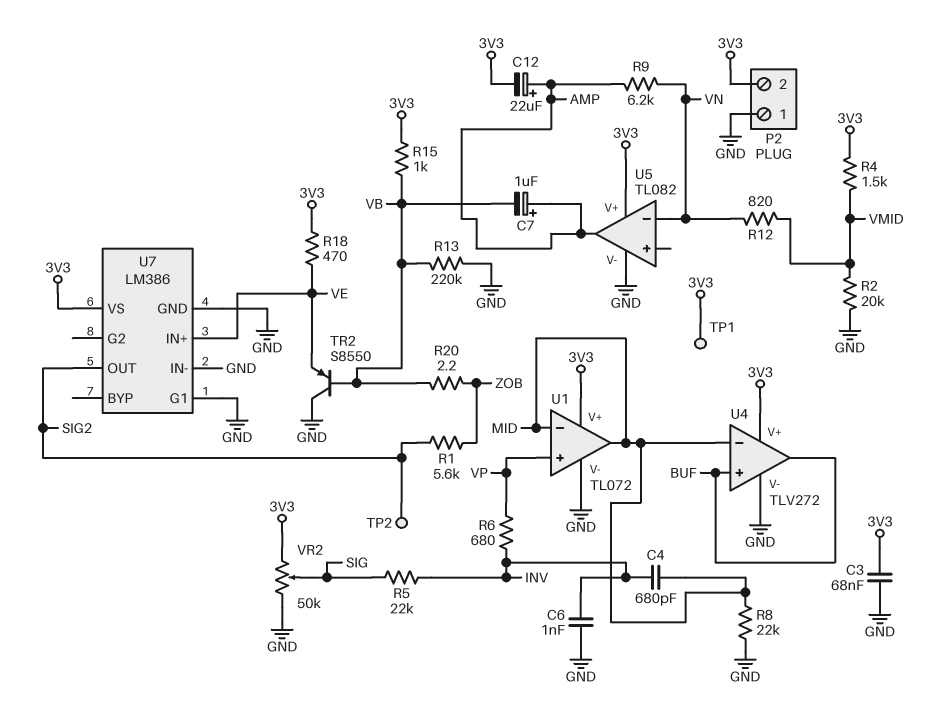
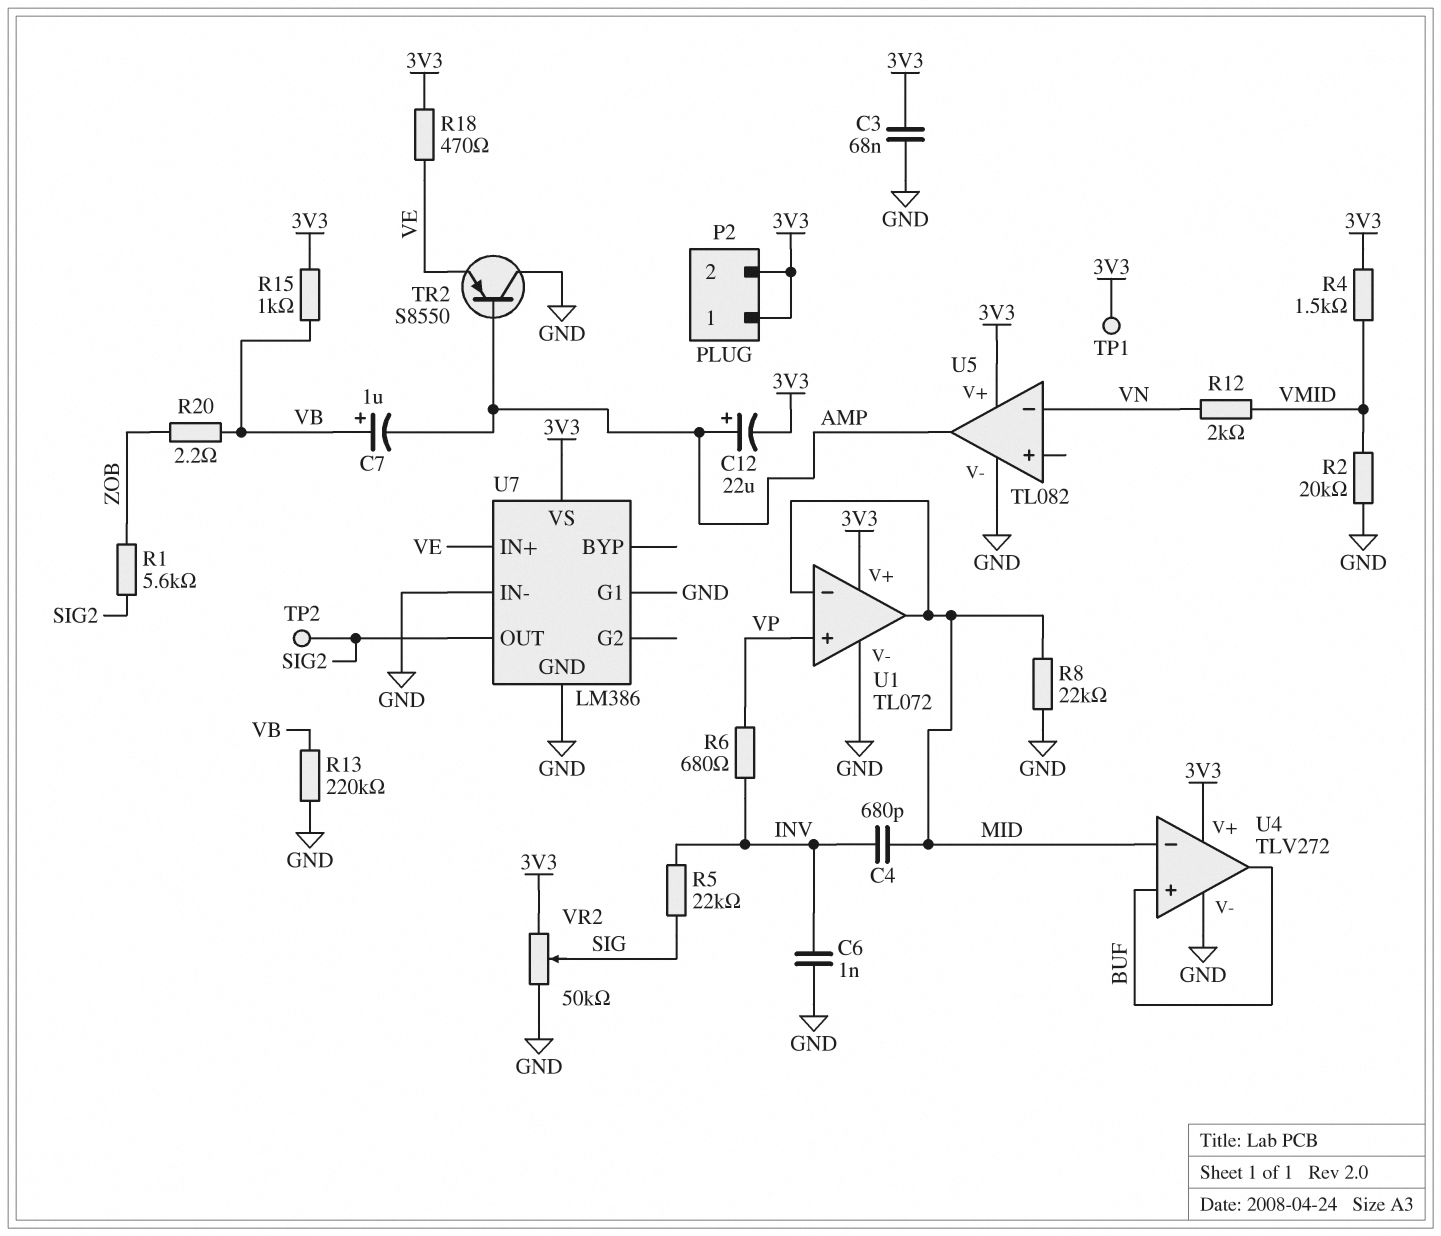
C7: 1uF (plus AMP, minus VB) -> 1uF (plus VB, minus AMP)
P2 pin 1: GND -> 3V3
R9: 6.2k (AMP, VN) -> none
R12: 820 (VMID, VN) -> 2k (VMID, VN)
TR2: PNP S8550 (B VB, C GND, E VE) -> PNP S8550 (B AMP, C GND, E VE)

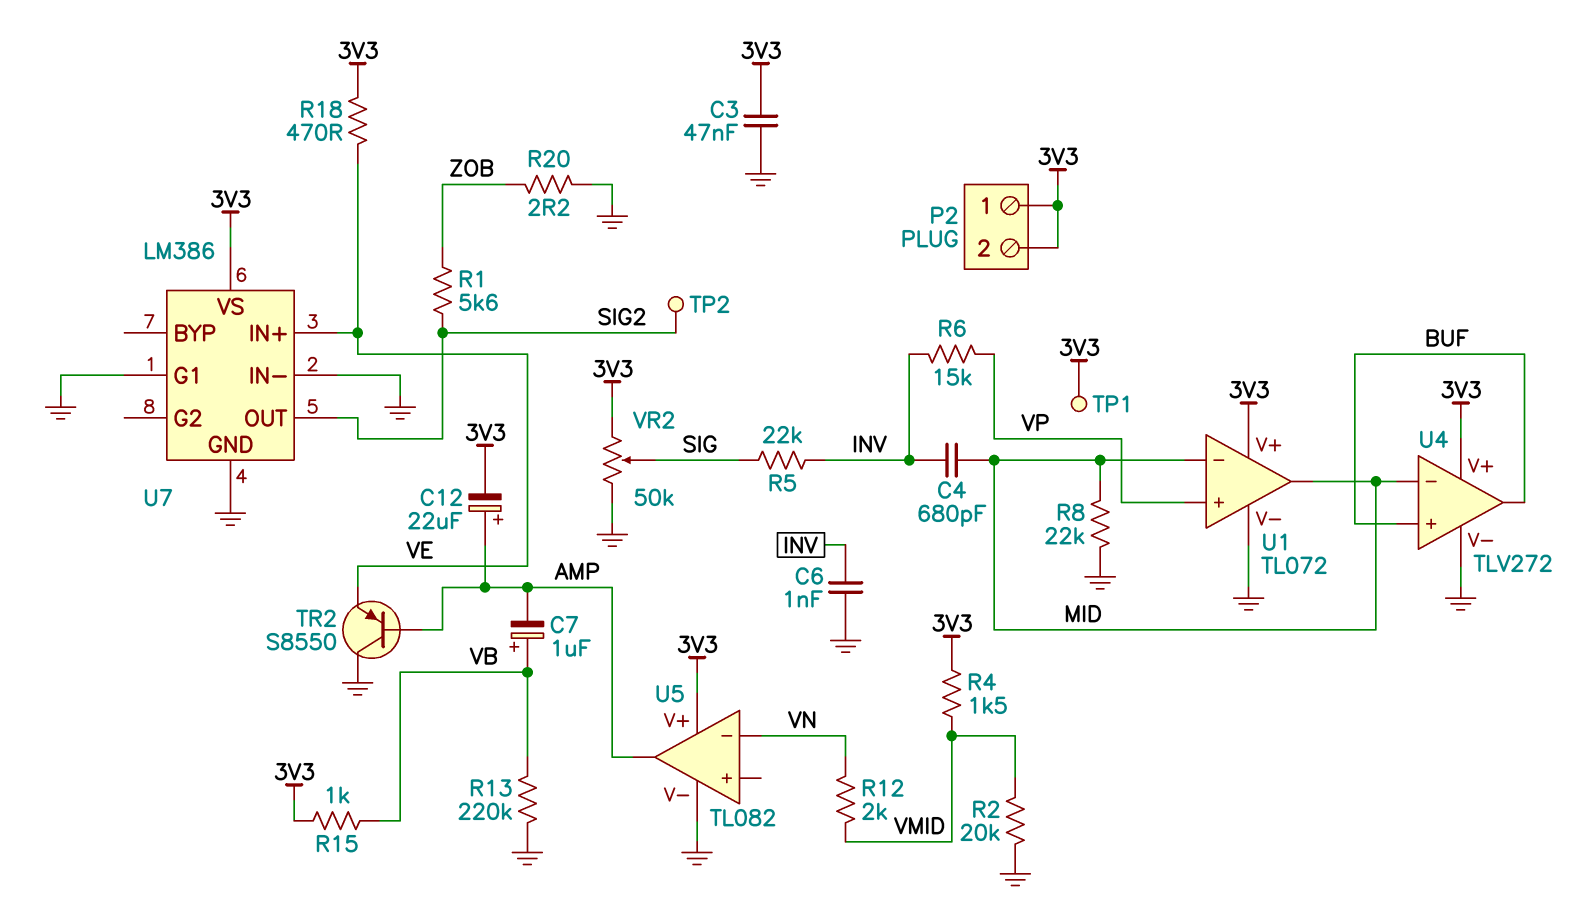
C3: 68nF (3V3, GND) -> 47nF (3V3, GND)
R6: 680 (INV, VP) -> 15k (INV, VP)
R20: 2.2 (VB, ZOB) -> 2.2 (GND, ZOB)

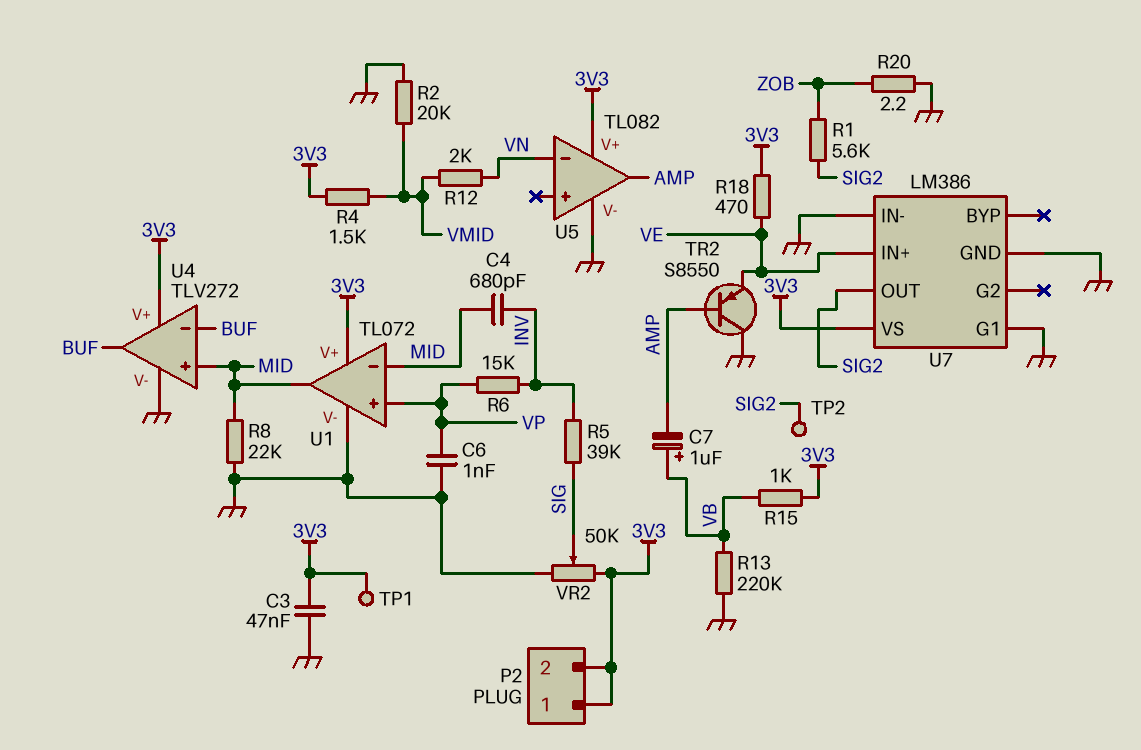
C6: 1nF (GND, INV) -> 1nF (GND, VP)
C12: 22uF (plus AMP, minus 3V3) -> none
R5: 22k (INV, SIG) -> 39k (INV, SIG)
U4 pin in+: BUF -> MID
U4 pin in-: MID -> BUF

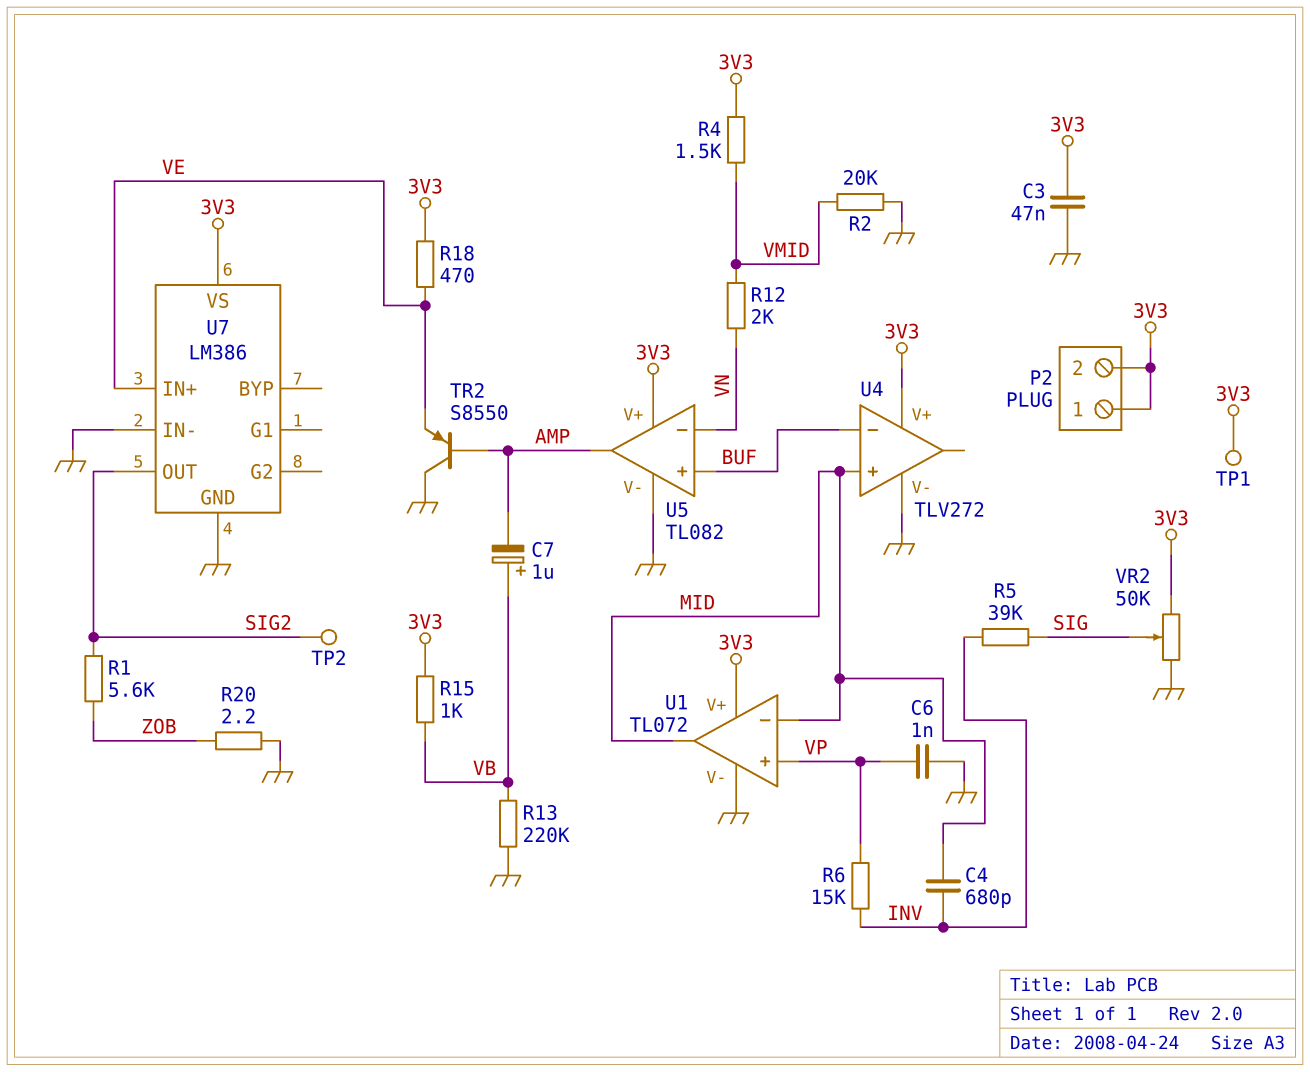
R8: 22k (GND, MID) -> none
U4 pin out: BUF -> none
U5 pin in+: none -> BUF
U7 pin G1: GND -> none

